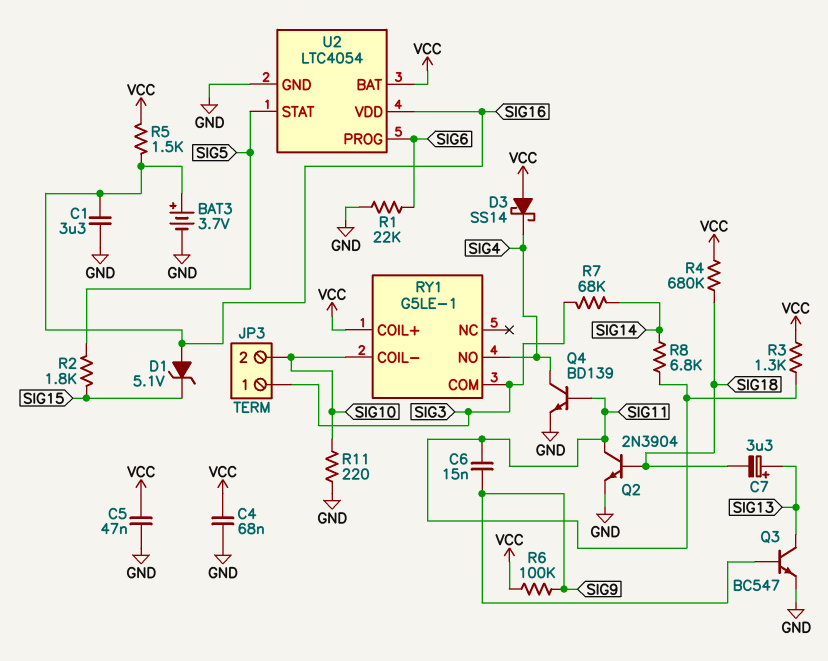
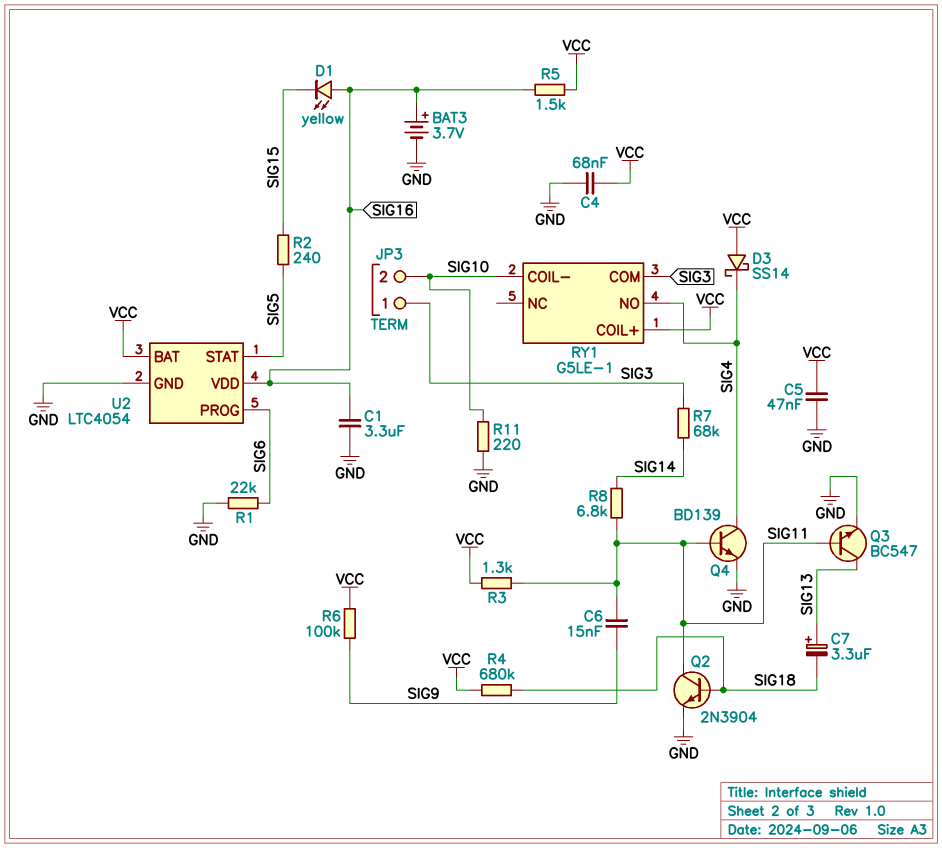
D1: zener 5.1V (A SIG16, K SIG15) -> LED yellow (A SIG16, K SIG15)
Q3: NPN BC547 (B SIG9, C SIG13, E GND) -> NPN BC547 (B SIG11, C SIG13, E GND)
R2: 1.8k (SIG5, SIG15) -> 240 (SIG5, SIG15)

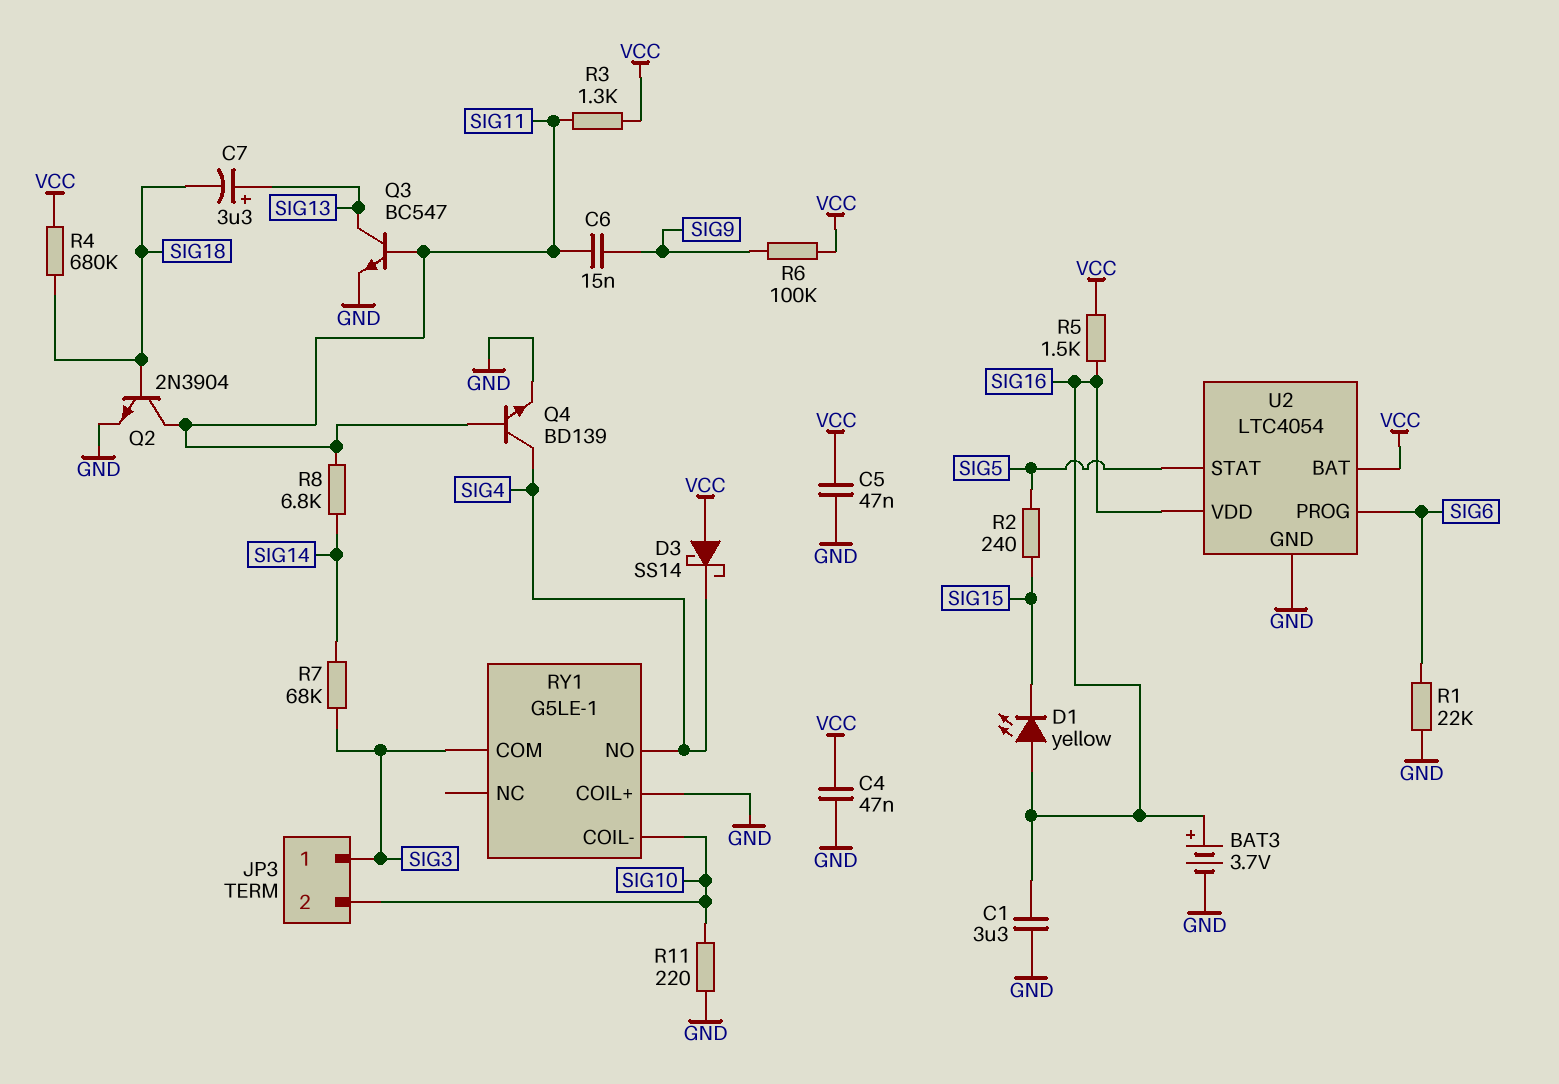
C4: 68nF (GND, VCC) -> 47nF (GND, VCC)
RY1 pin COIL+: VCC -> GND

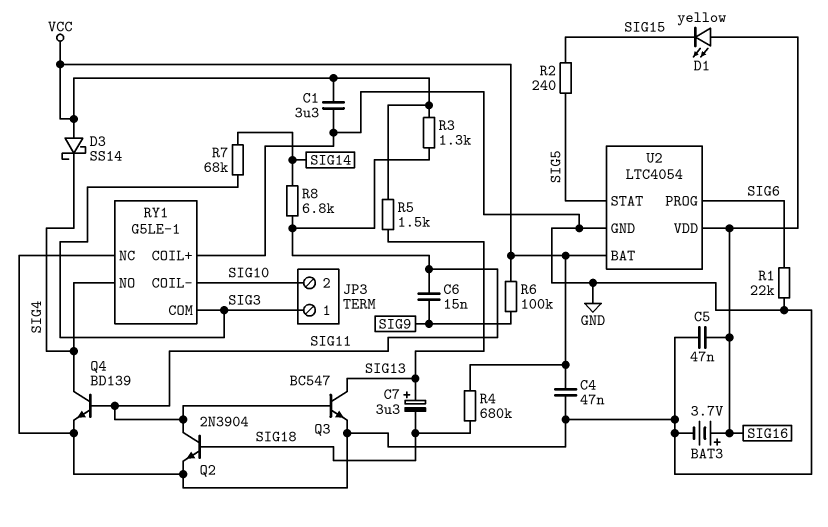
C1: 3.3uF (GND, SIG16) -> 3.3uF (GND, VCC)
C5: 47nF (GND, VCC) -> 47nF (GND, SIG16)
R5: 1.5k (SIG16, VCC) -> 1.5k (SIG13, VCC)
R11: 220 (GND, SIG10) -> none
RY1 pin NC: none -> GND

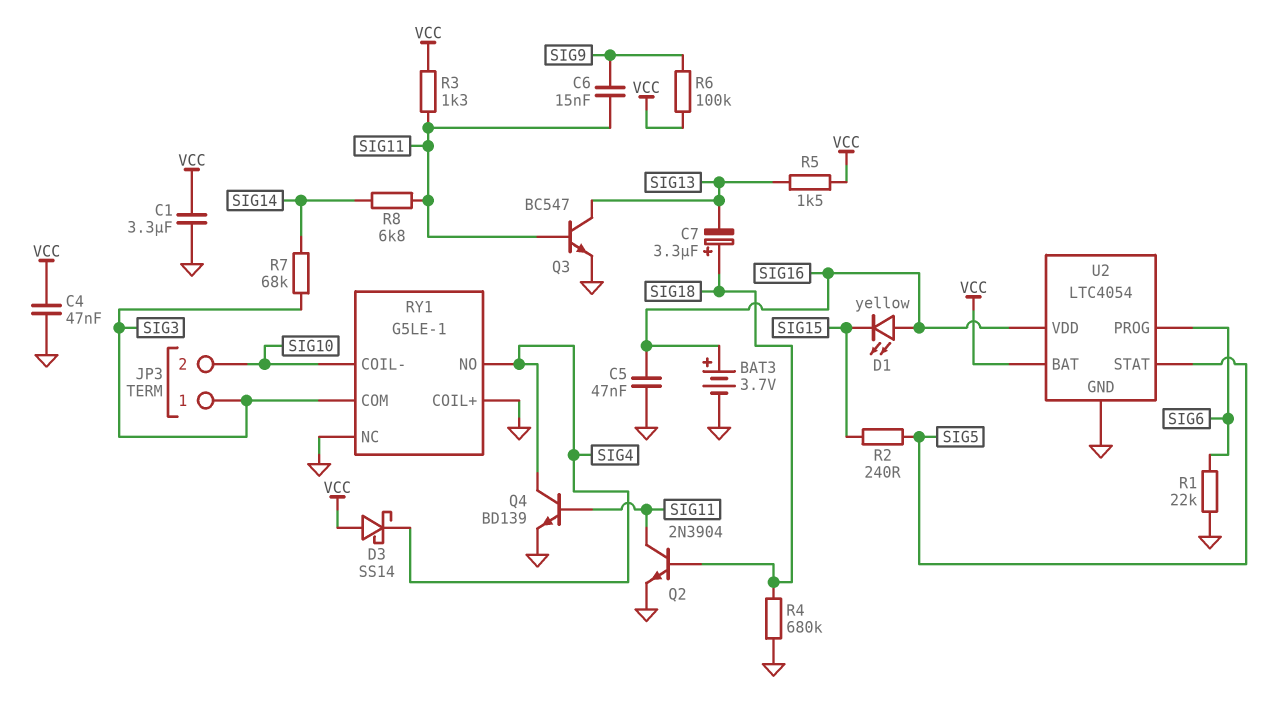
C7: 3.3uF (plus SIG13, minus SIG18) -> 3.3uF (plus SIG18, minus SIG13)
R4: 680k (SIG18, VCC) -> 680k (GND, SIG18)

